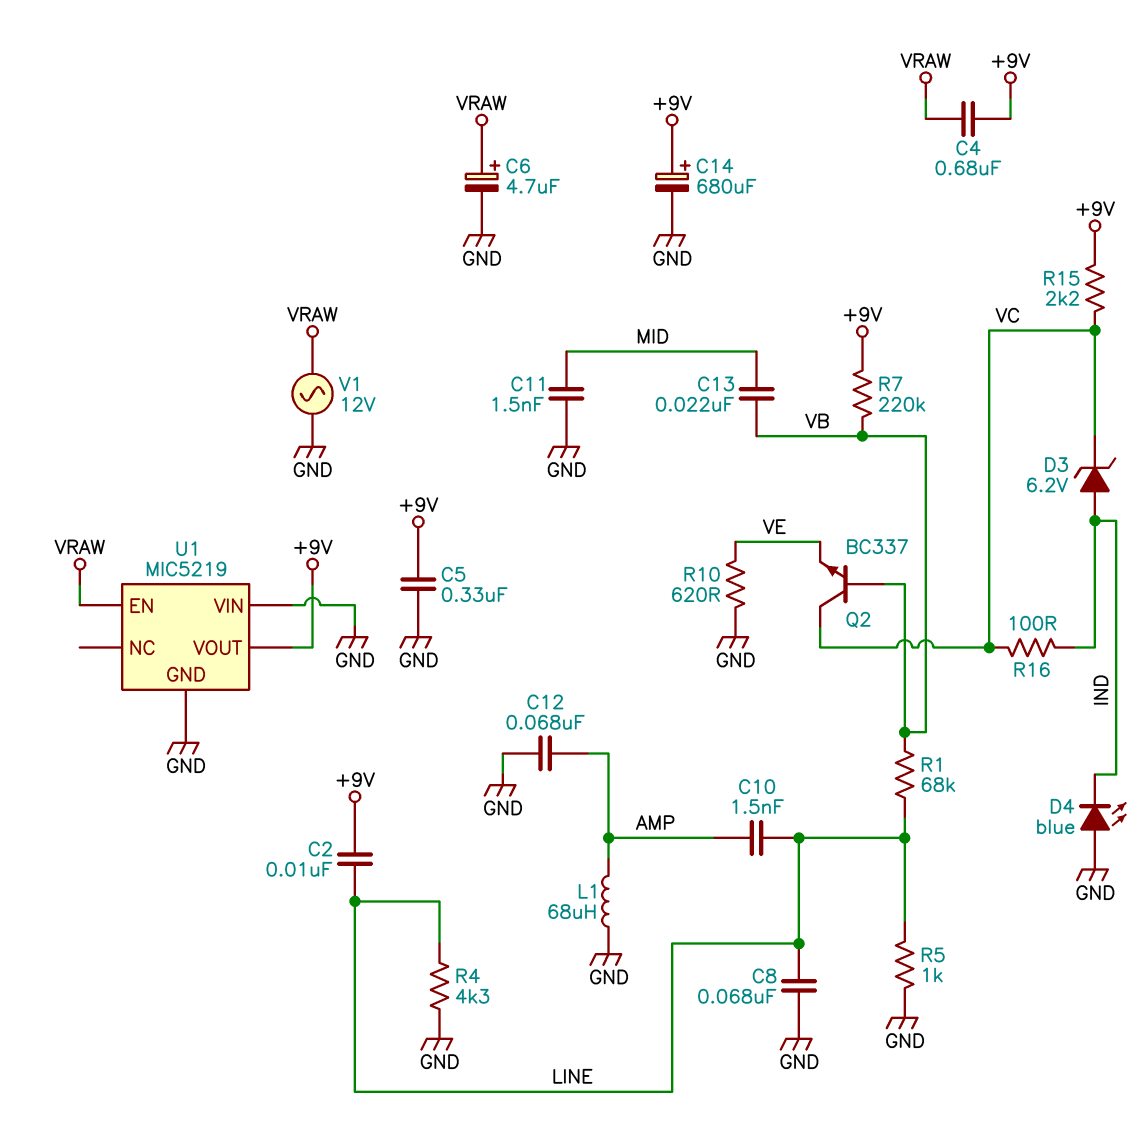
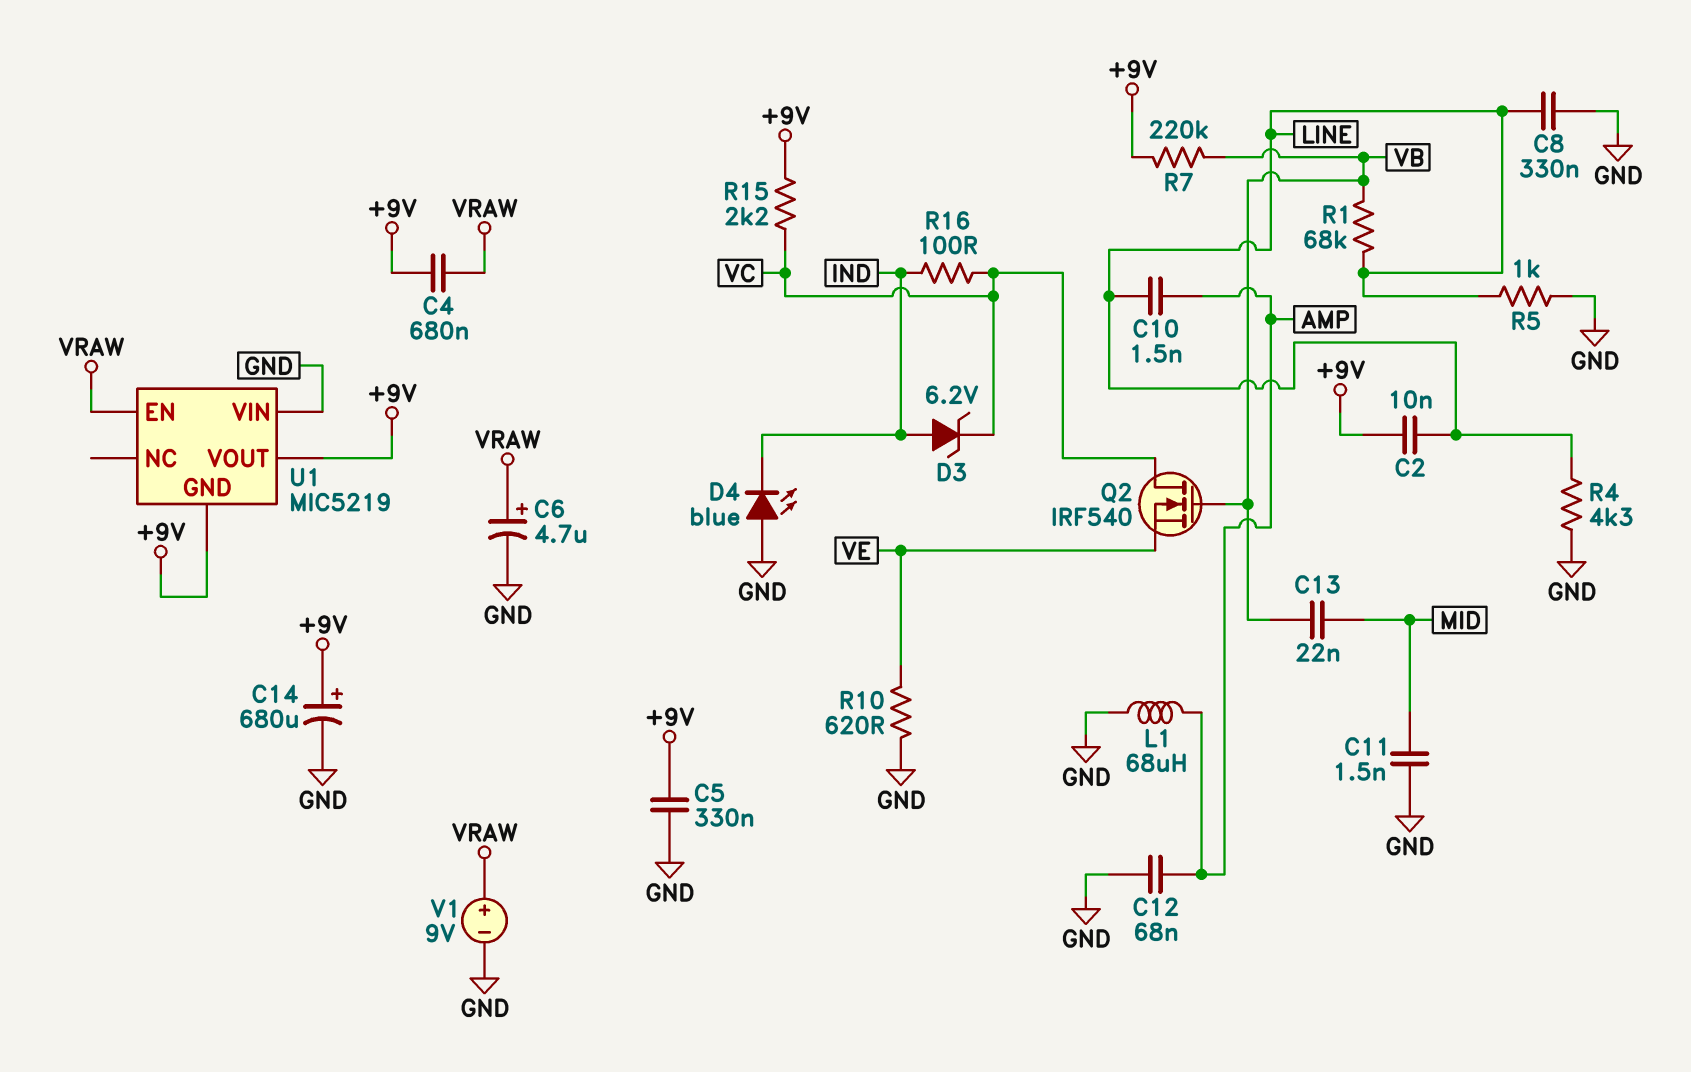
C8: 68nF (GND, LINE) -> 330nF (GND, LINE)
Q2: NPN BC337 (B VB, C VC, E VE) -> NMOS IRF540 (G VB, D VC, S VE)
U1 pin GND: GND -> +9V
V1: AC 12V (GND, VRAW) -> 9V (plus VRAW, minus GND)

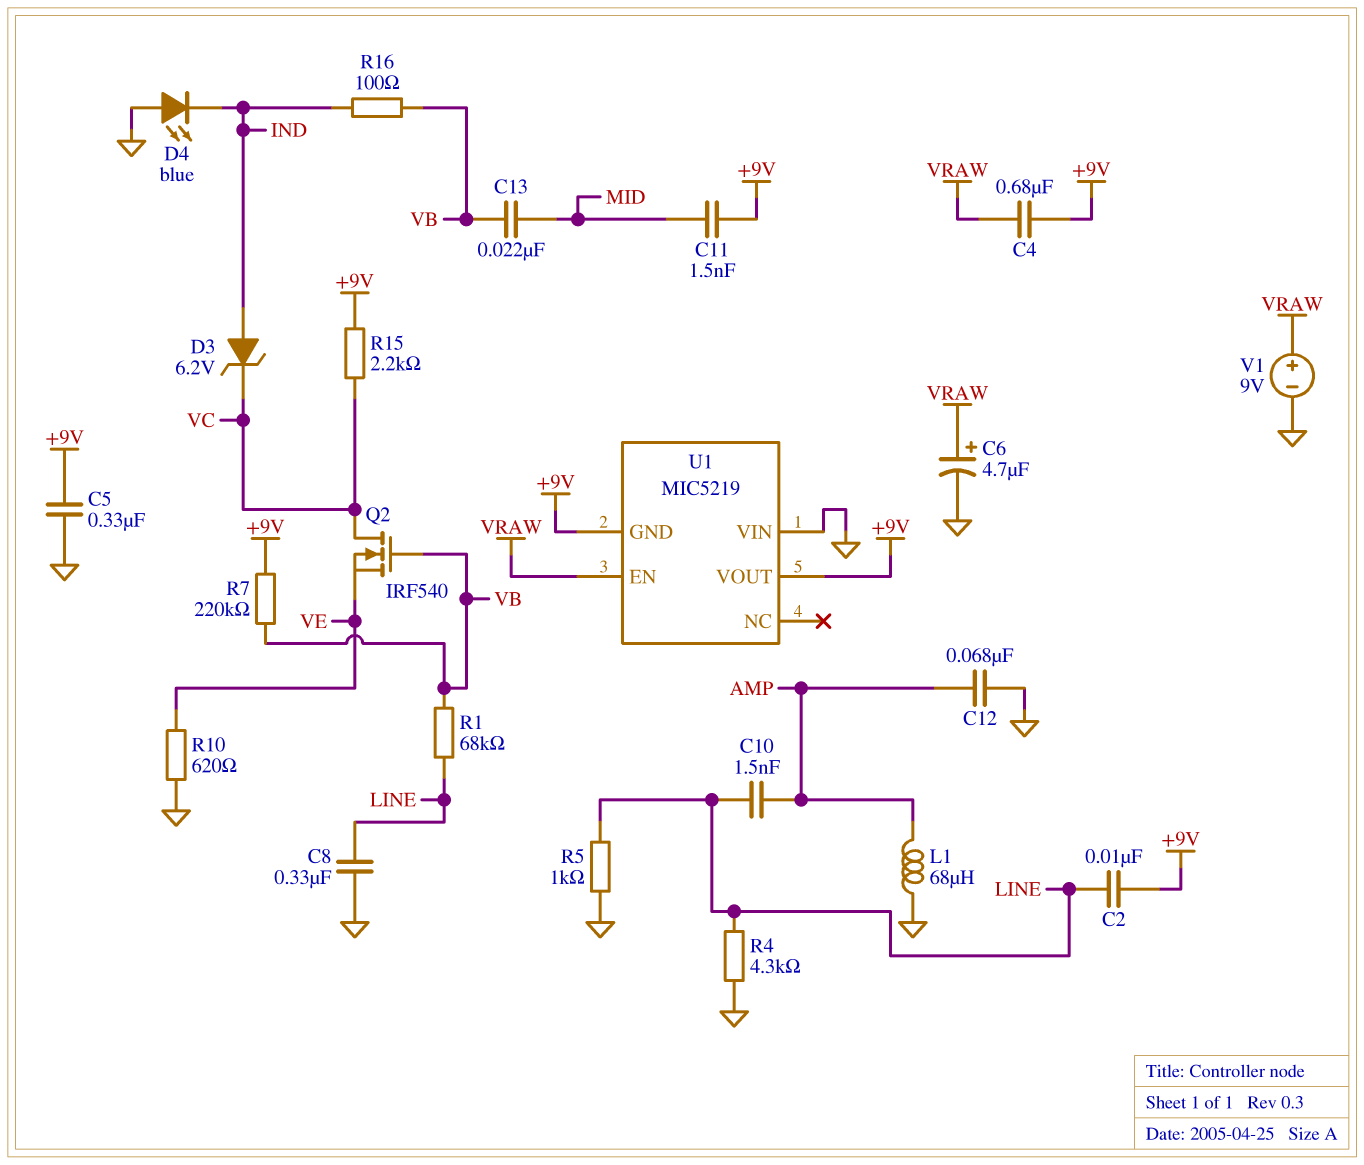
C11: 1.5nF (GND, MID) -> 1.5nF (+9V, MID)
C14: 680uF (plus +9V, minus GND) -> none
R16: 100 (IND, VC) -> 100 (IND, VB)

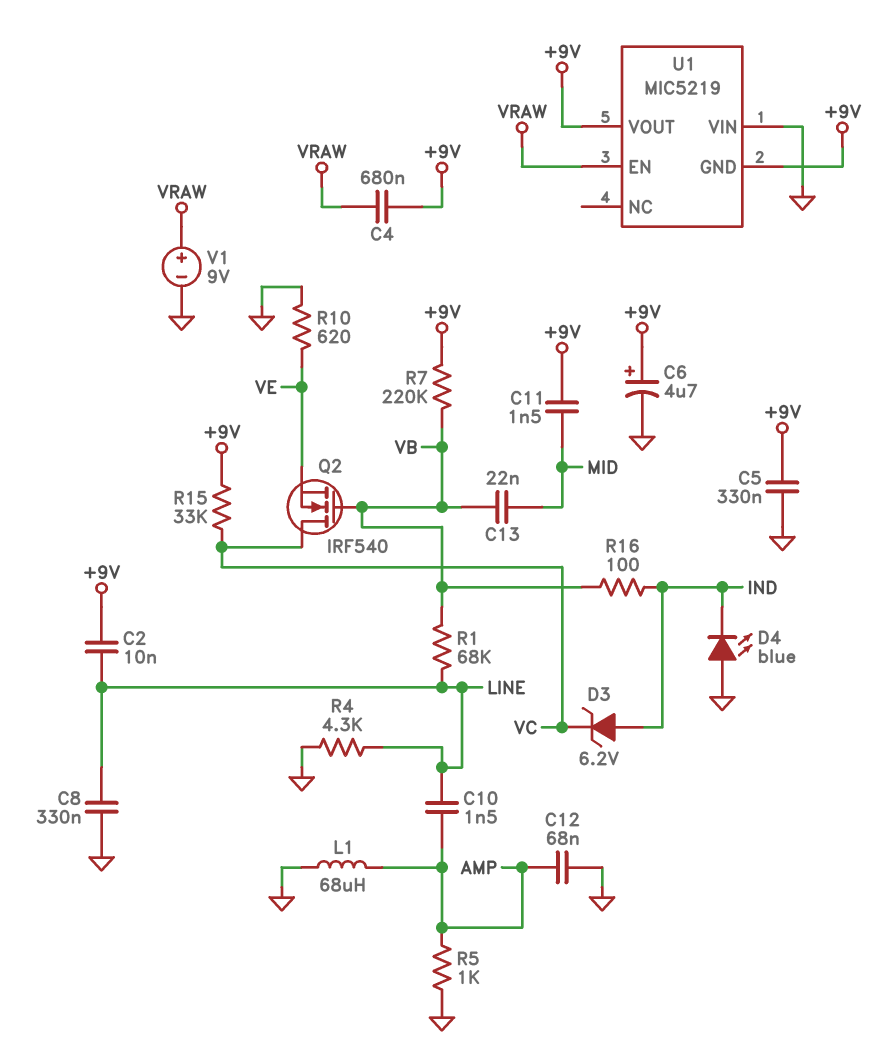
C6: 4.7uF (plus VRAW, minus GND) -> 4.7uF (plus +9V, minus GND)
R5: 1k (GND, LINE) -> 1k (AMP, GND)
R15: 2.2k (+9V, VC) -> 33k (+9V, VC)

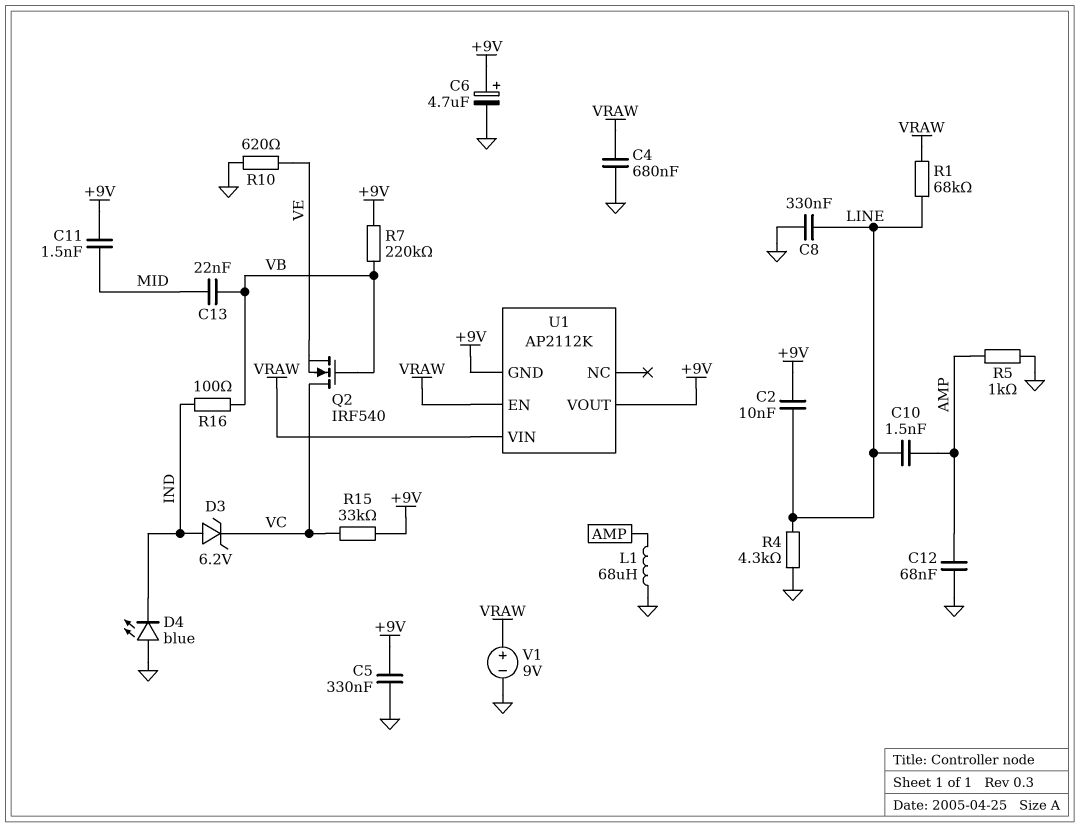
C4: 680nF (+9V, VRAW) -> 680nF (GND, VRAW)
R1: 68k (LINE, VB) -> 68k (LINE, VRAW)
U1: MIC5219 -> AP2112K
U1 pin VIN: GND -> VRAW

